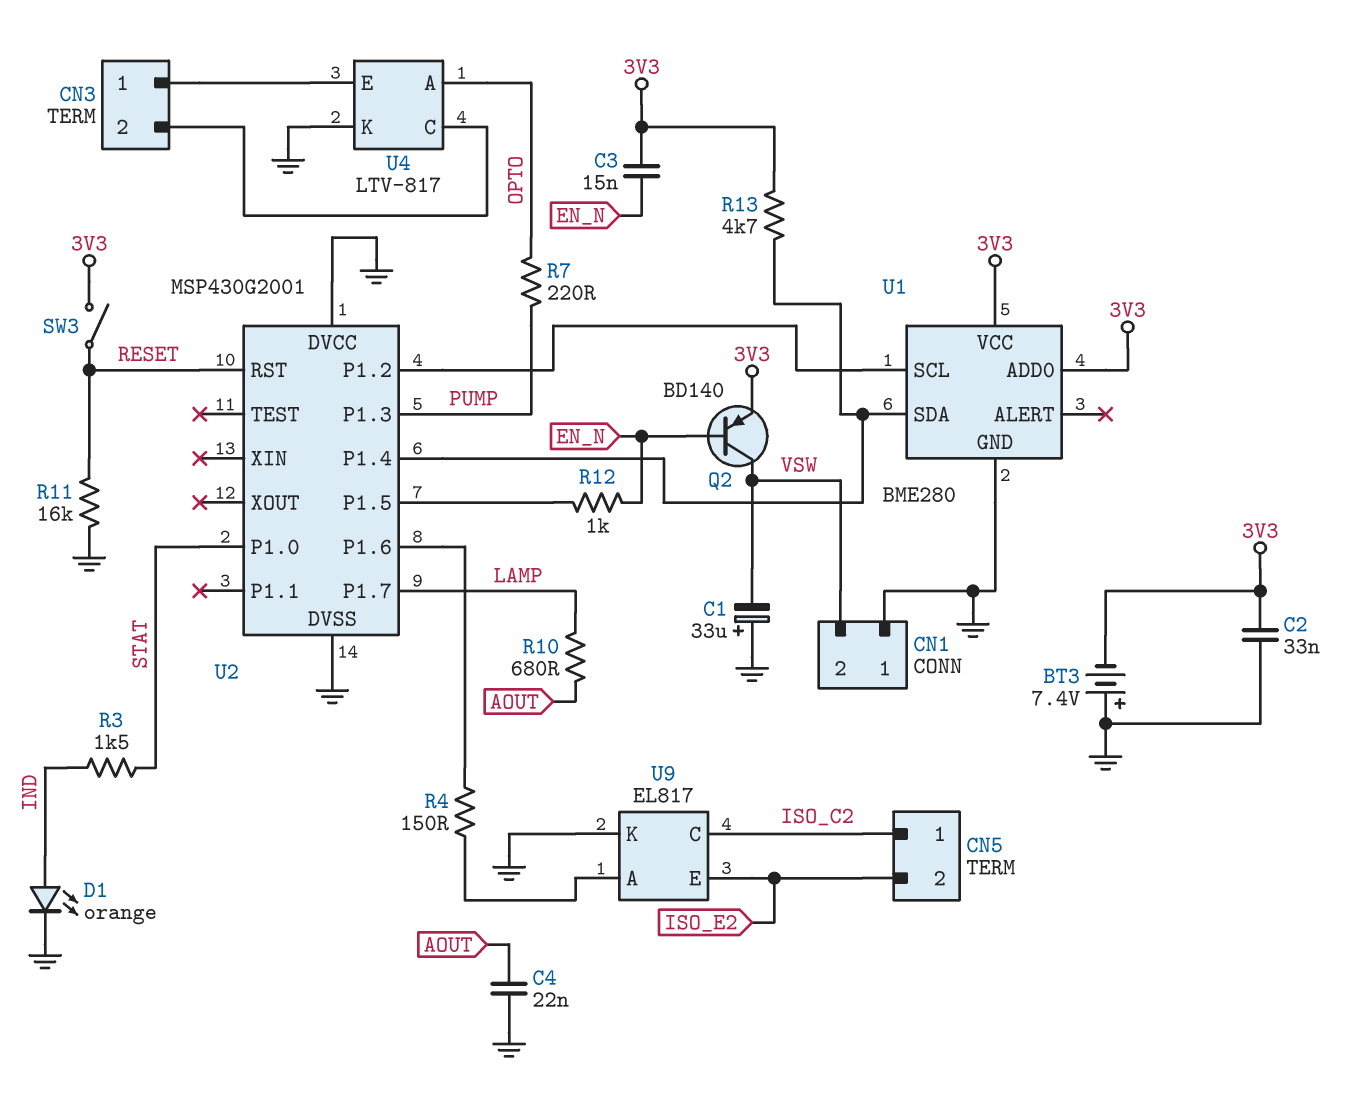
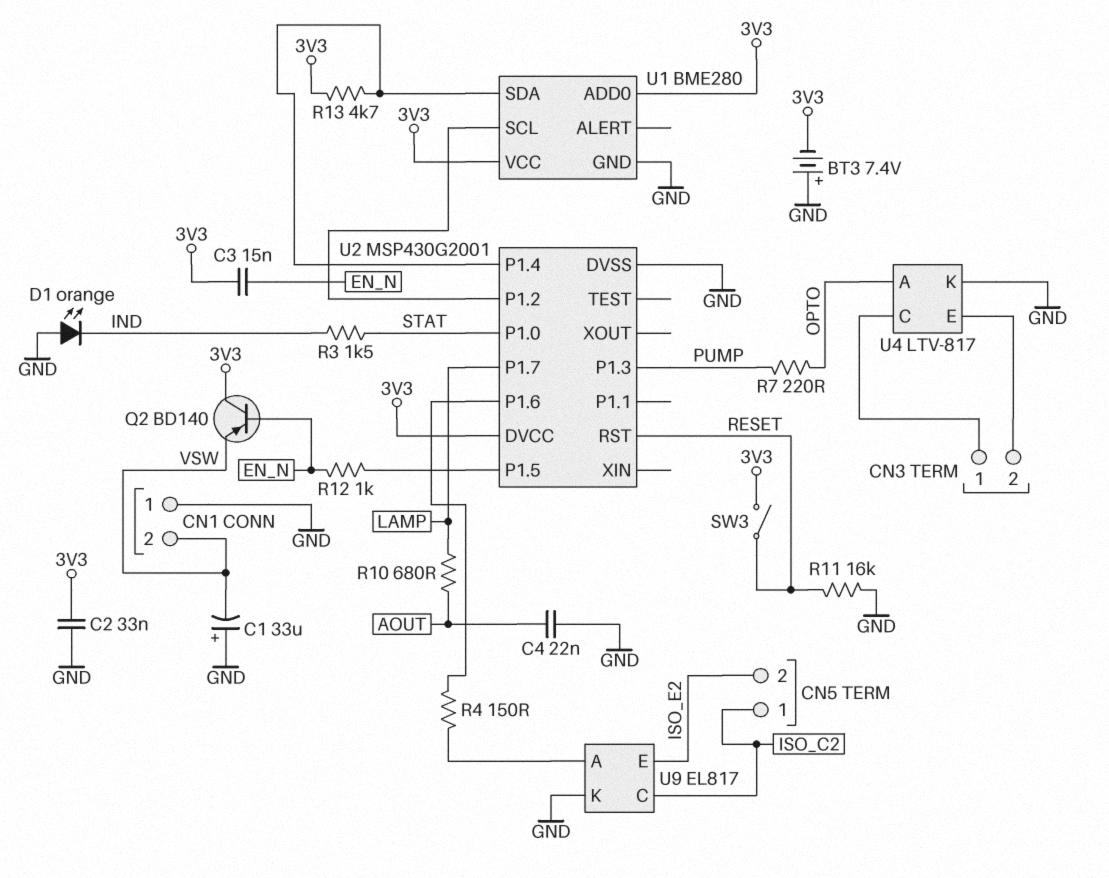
D1: LED orange (A IND, K GND) -> LED orange (A GND, K IND)
Q2: PNP BD140 (B EN_N, C VSW, E 3V3) -> PNP BD140 (B EN_N, C 3V3, E VSW)
U2 pin DVCC: GND -> 3V3
U4 pin C: CN3/2 -> CN3/1
U4 pin E: CN3/1 -> CN3/2

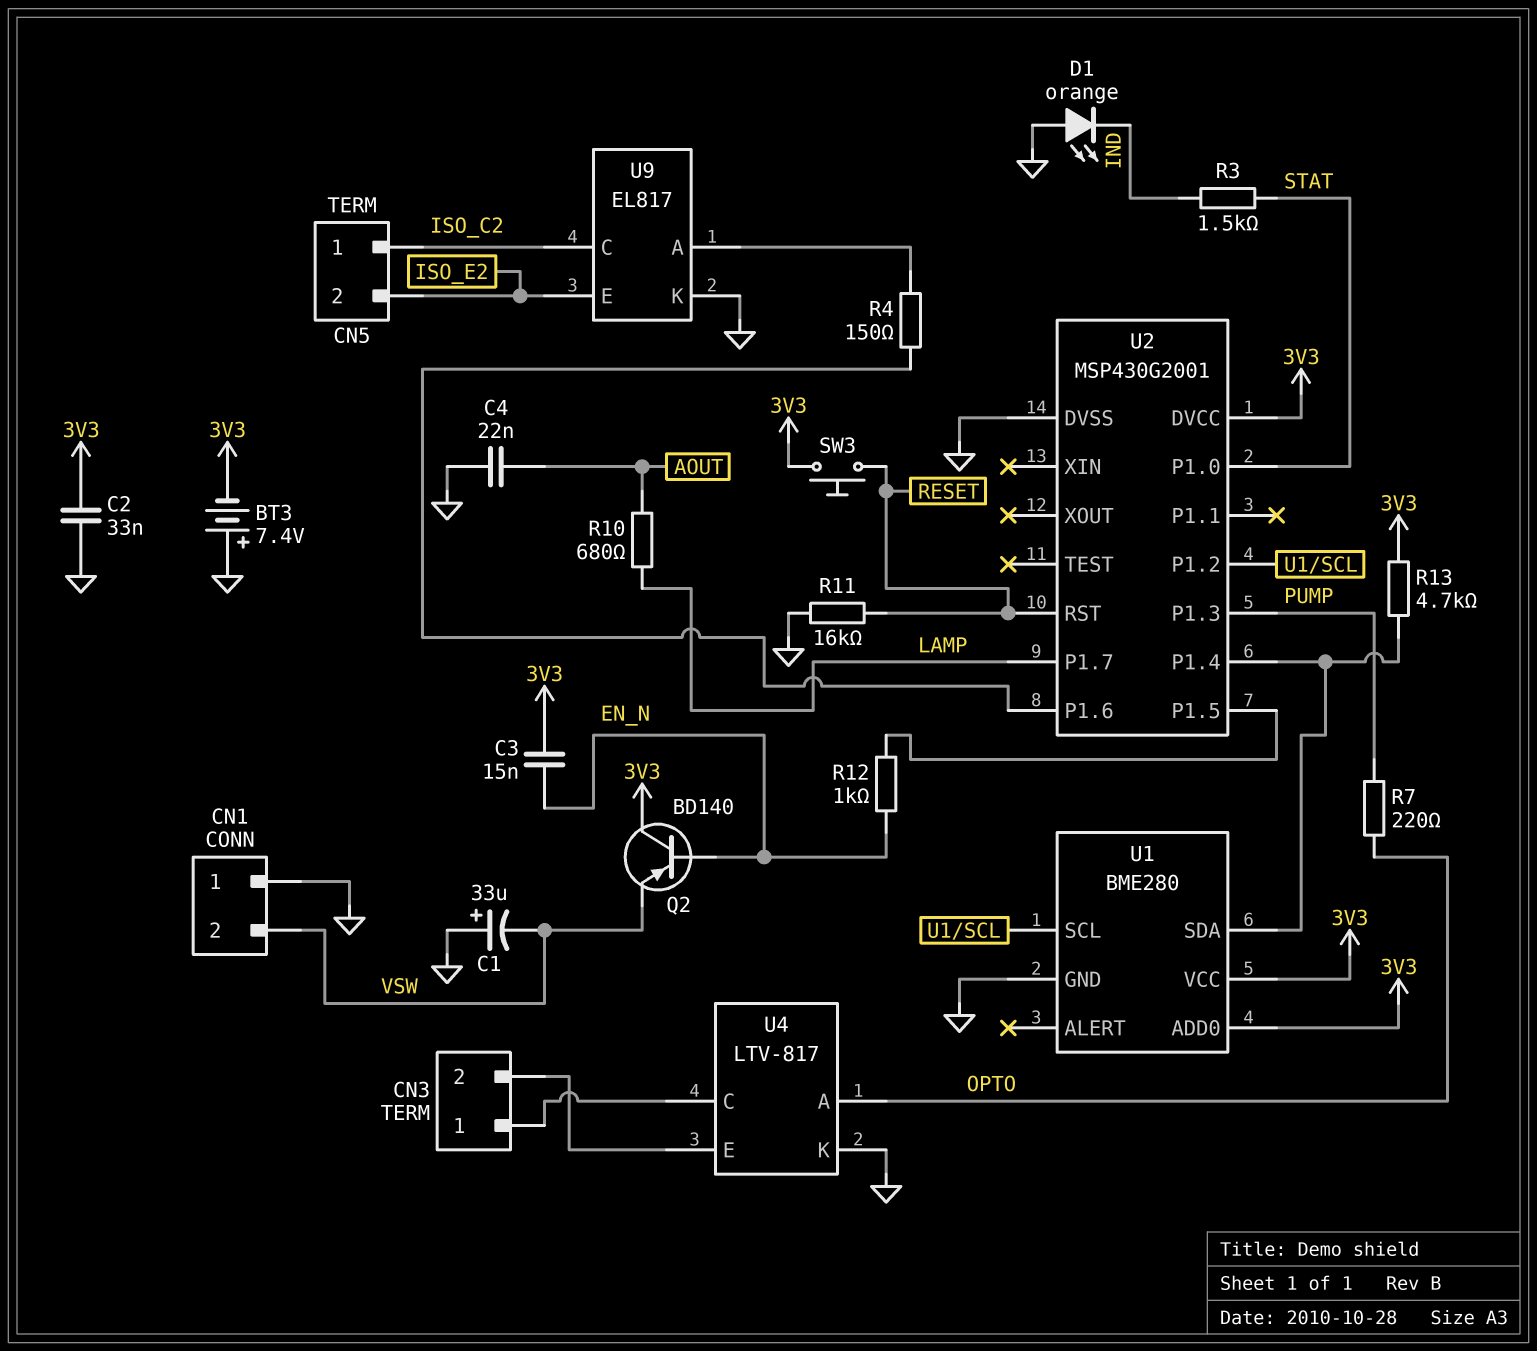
SW3: switch (3V3, RESET) -> button (3V3, RESET)

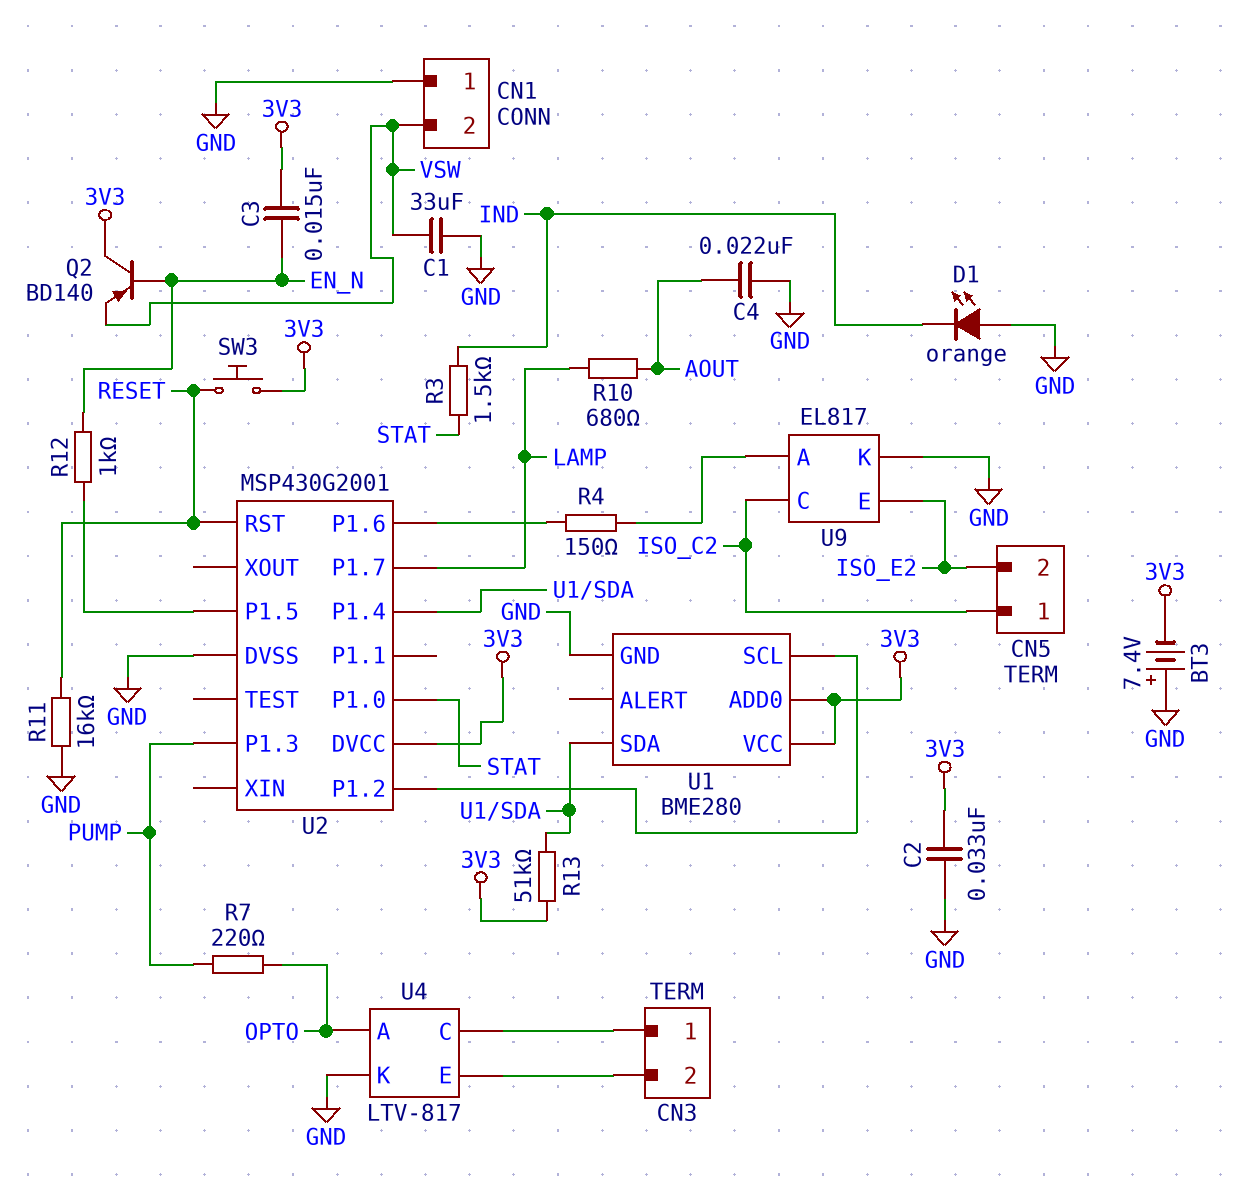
C1: 33uF (plus GND, minus VSW) -> 33uF (GND, VSW)
R13: 4.7k (3V3, U1/SDA) -> 51k (3V3, U1/SDA)

